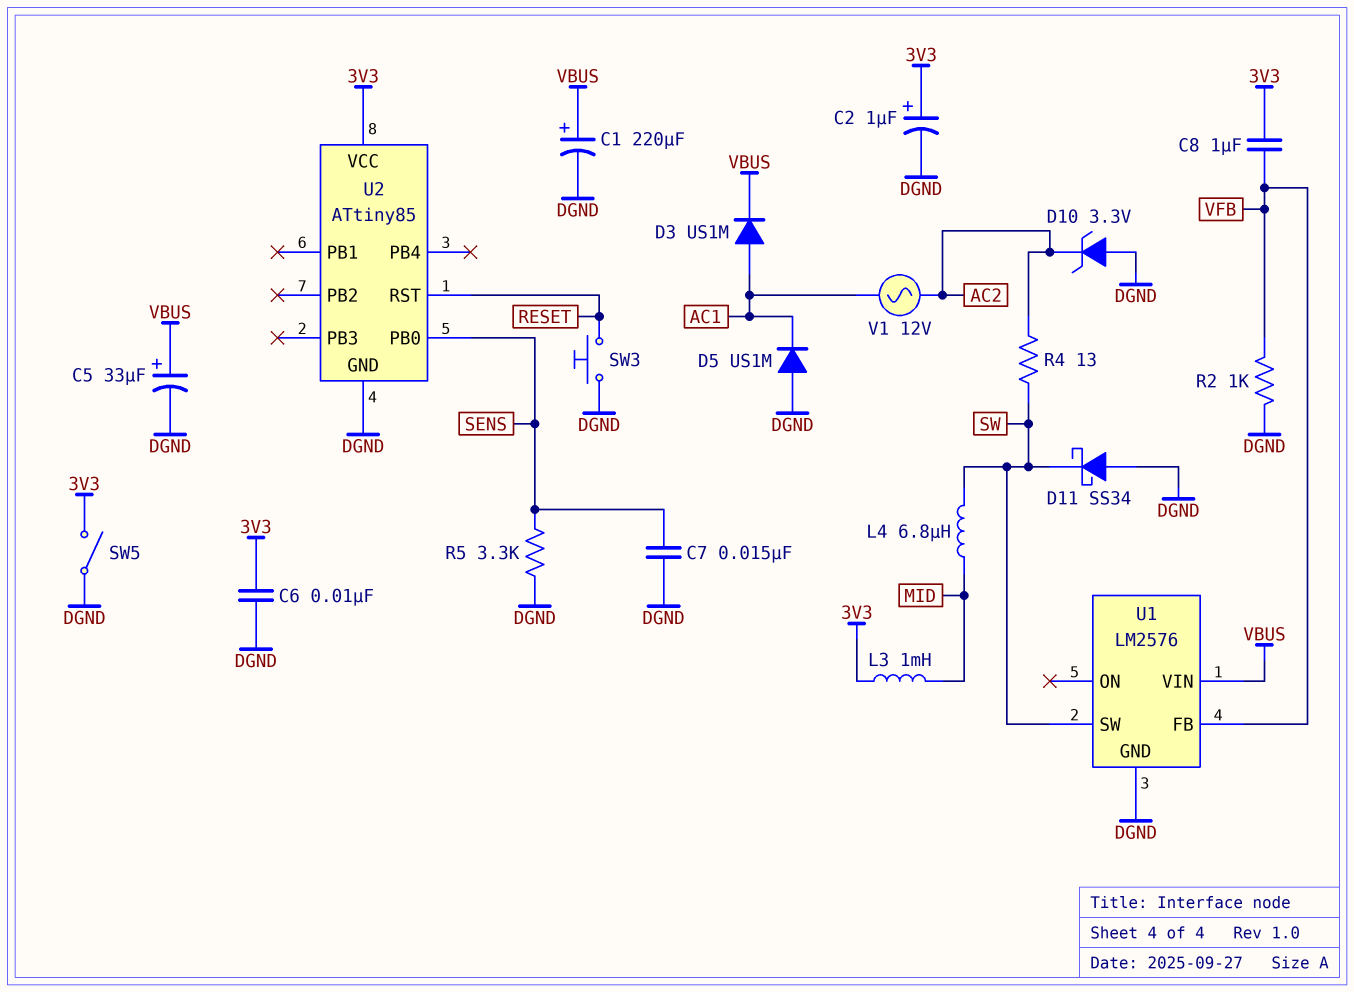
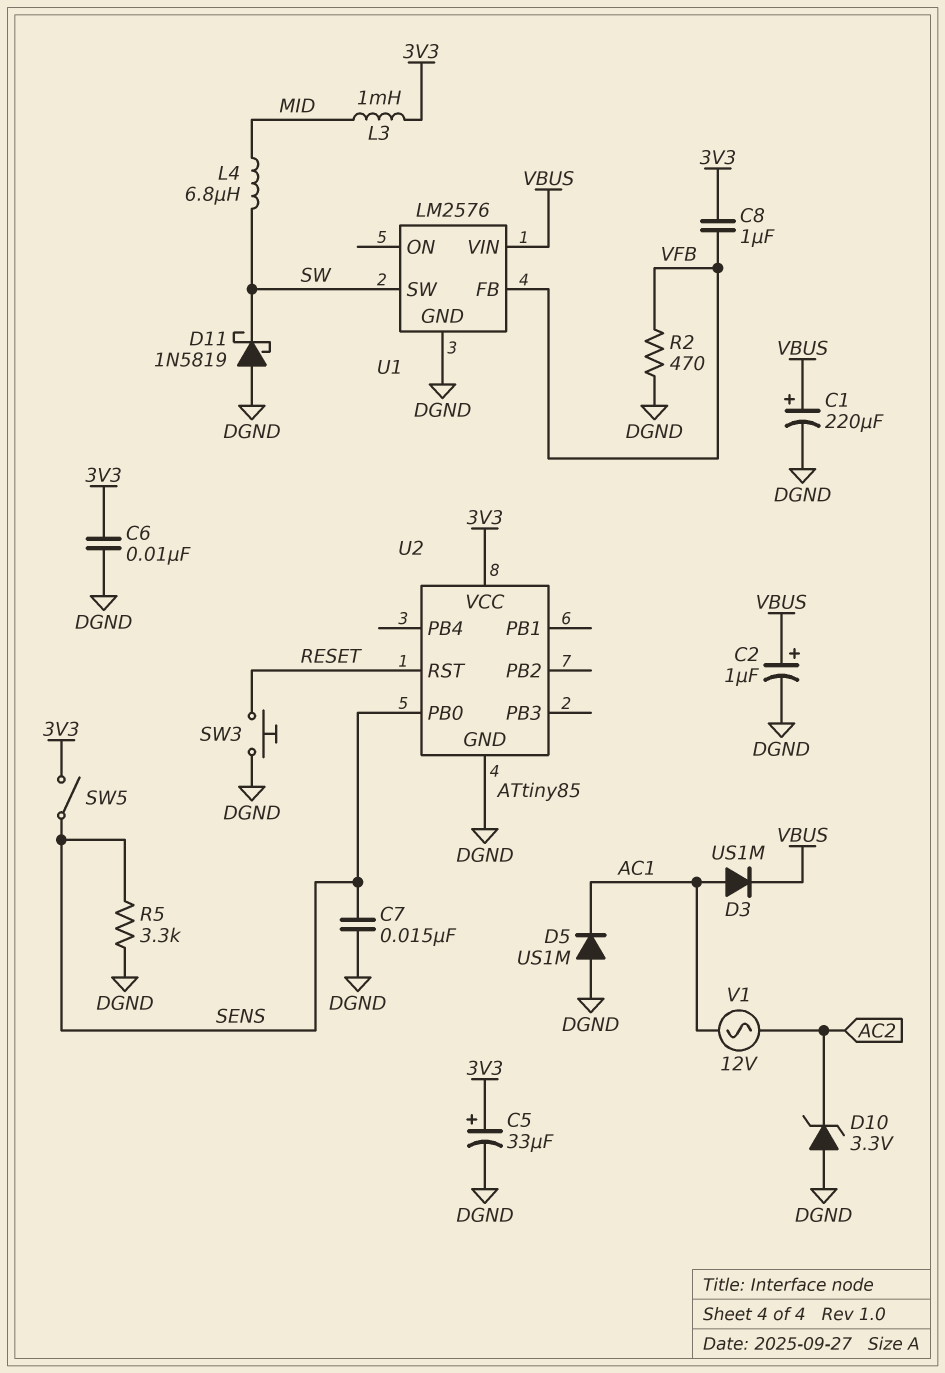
C2: 1uF (plus 3V3, minus DGND) -> 1uF (plus VBUS, minus DGND)
C5: 33uF (plus VBUS, minus DGND) -> 33uF (plus 3V3, minus DGND)
D11: schottky SS34 (A DGND, K SW) -> schottky 1N5819 (A DGND, K SW)
R2: 1k (DGND, VFB) -> 470 (DGND, VFB)
R4: 13 (AC2, SW) -> none
SW5: switch (3V3, DGND) -> switch (3V3, SENS)

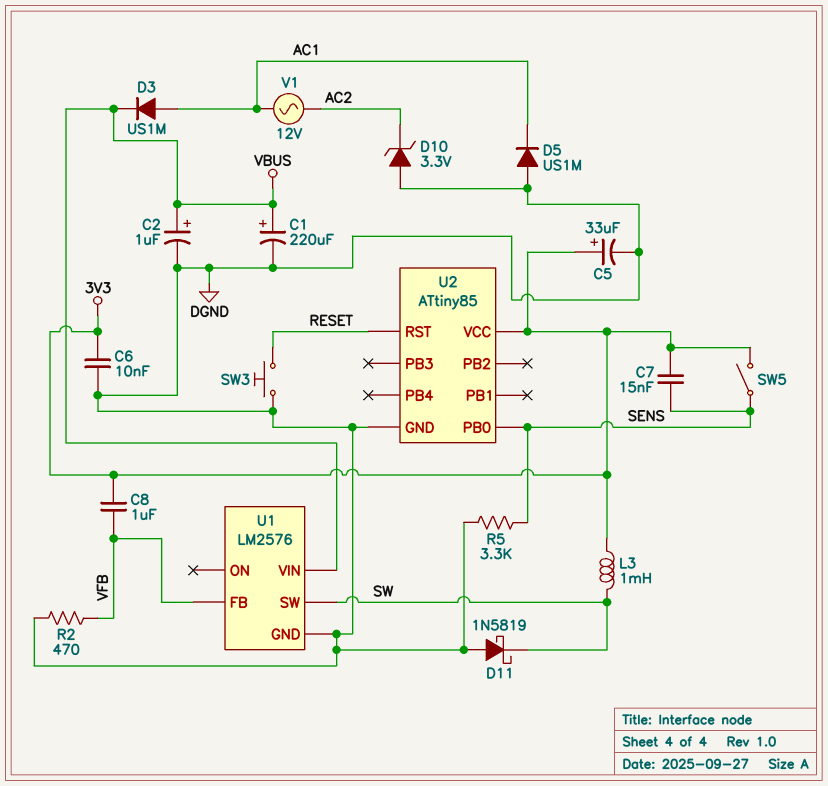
C7: 15nF (DGND, SENS) -> 15nF (3V3, SENS)
L3: 1mH (3V3, MID) -> 1mH (3V3, SW)
L4: 6.8uH (MID, SW) -> none

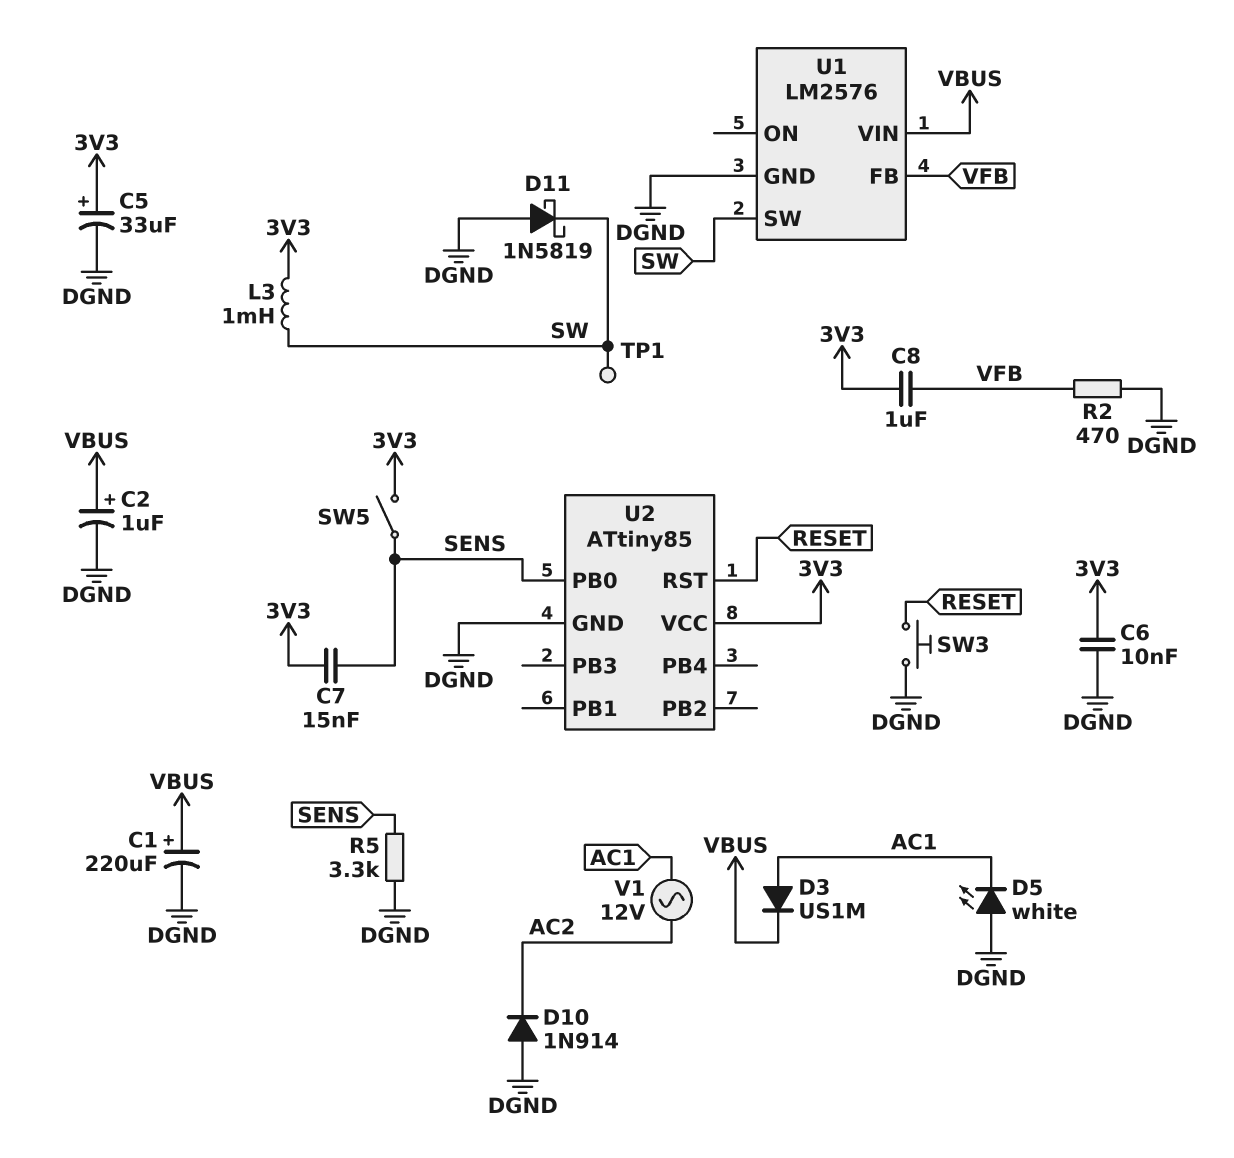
D5: diode US1M (A DGND, K AC1) -> LED white (A DGND, K AC1)
D10: zener 3.3V (A DGND, K AC2) -> diode 1N914 (A DGND, K AC2)
TP1: none -> test point (SW)

